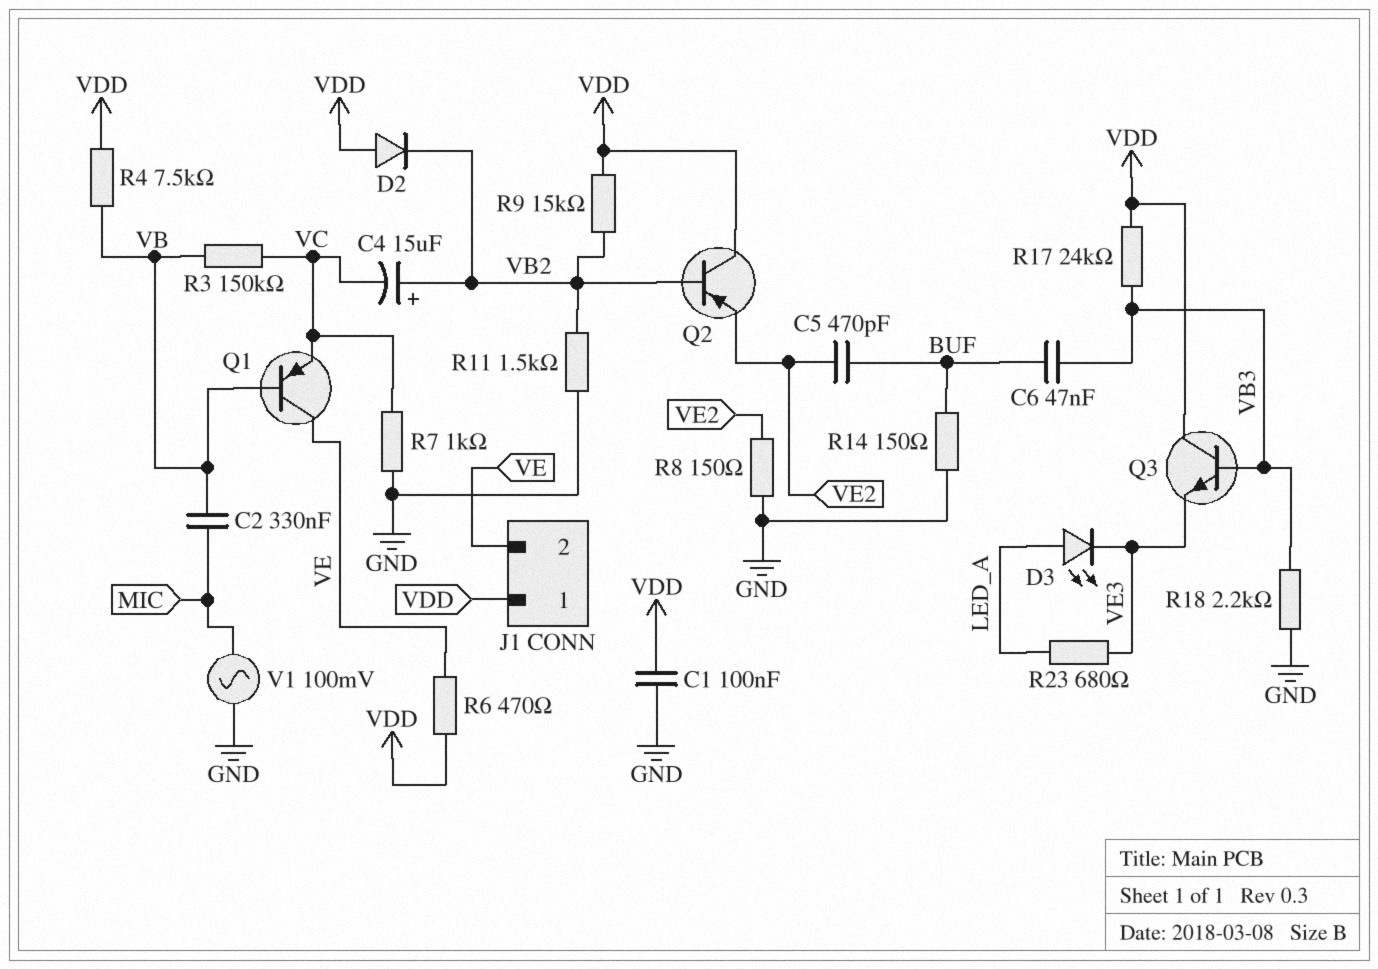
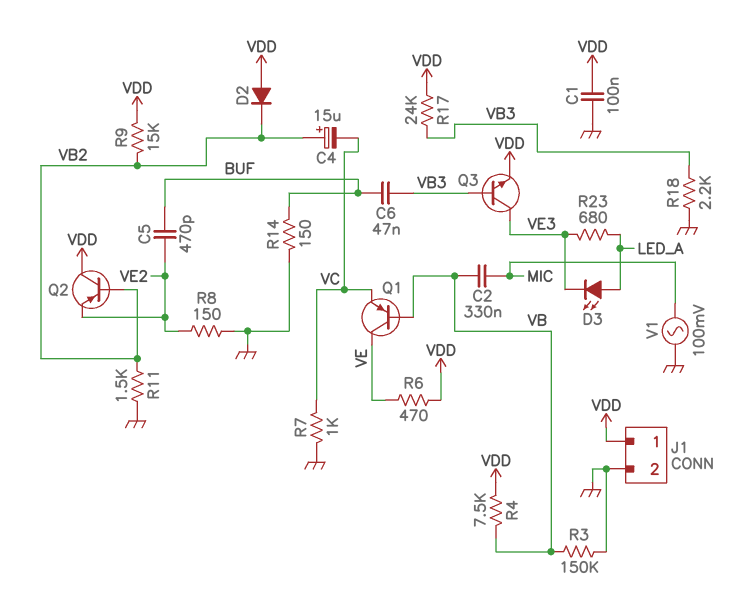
J1 pin 2: VE -> GND
Q3: NPN (B VB3, C VDD, E VE3) -> NPN (B VB3, C VE3, E VDD)
R3: 150k (VB, VC) -> 150k (GND, VB)

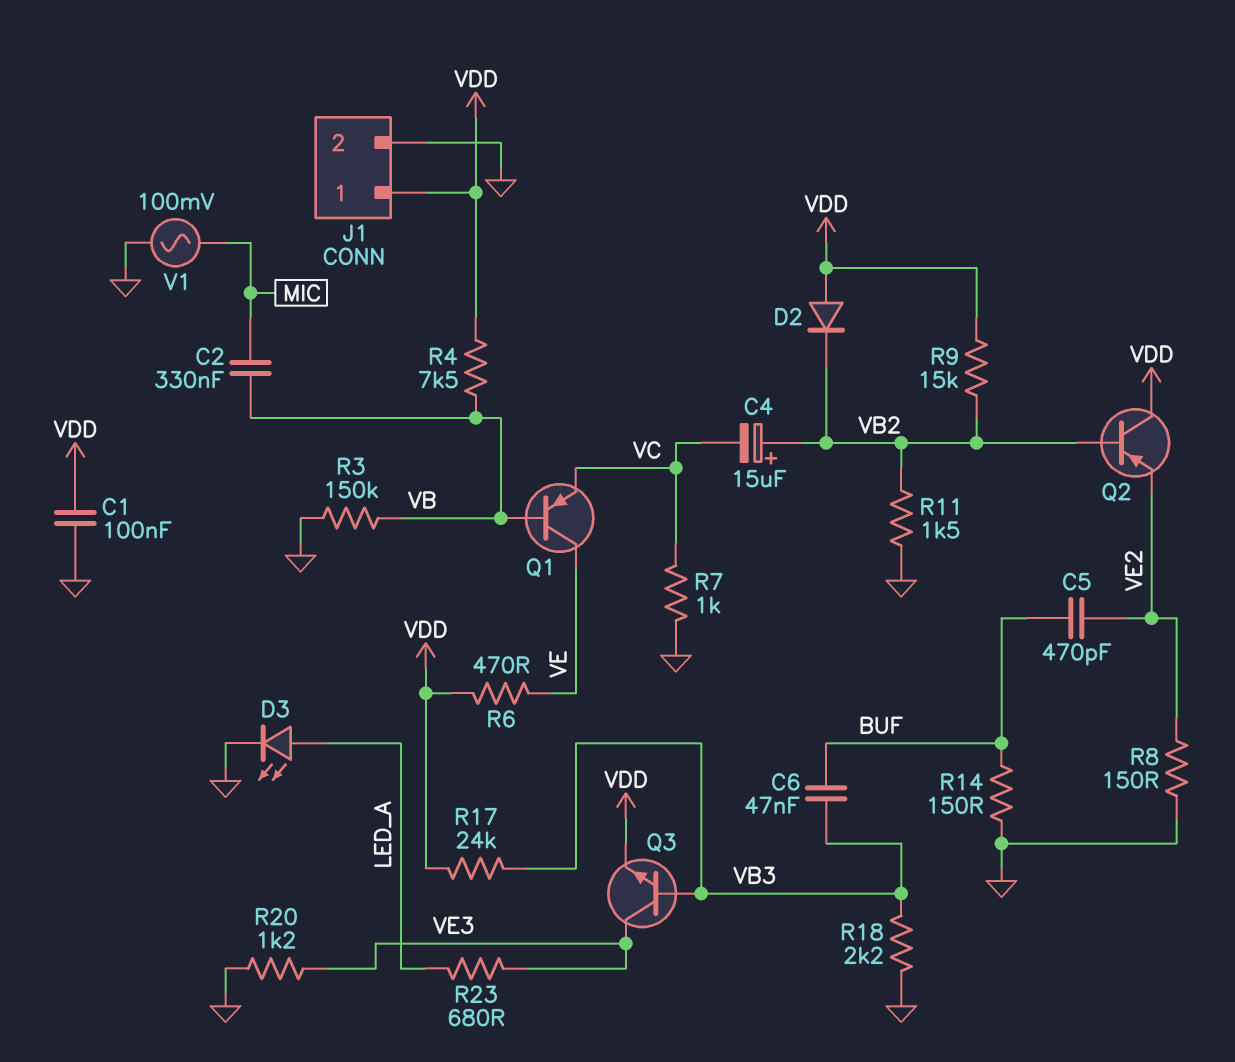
D3: LED (A LED_A, K VE3) -> LED (A LED_A, K GND)
R20: none -> 1.2k (GND, VE3)

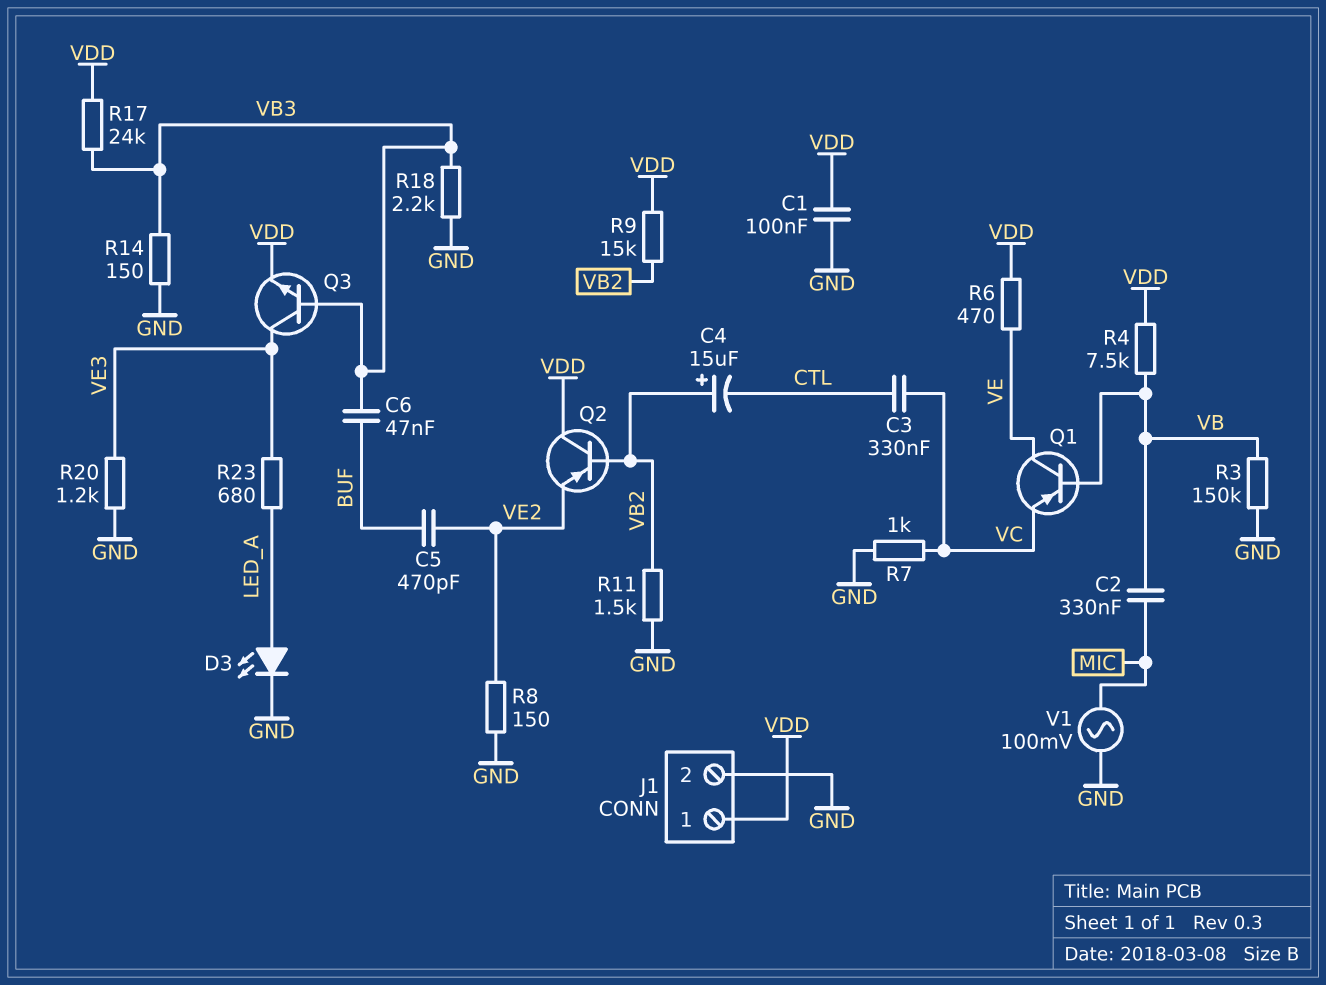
C3: none -> 330nF (CTL, VC)
C4: 15uF (plus VB2, minus VC) -> 15uF (plus VB2, minus CTL)
D2: diode (A VDD, K VB2) -> none
R14: 150 (BUF, GND) -> 150 (GND, VB3)

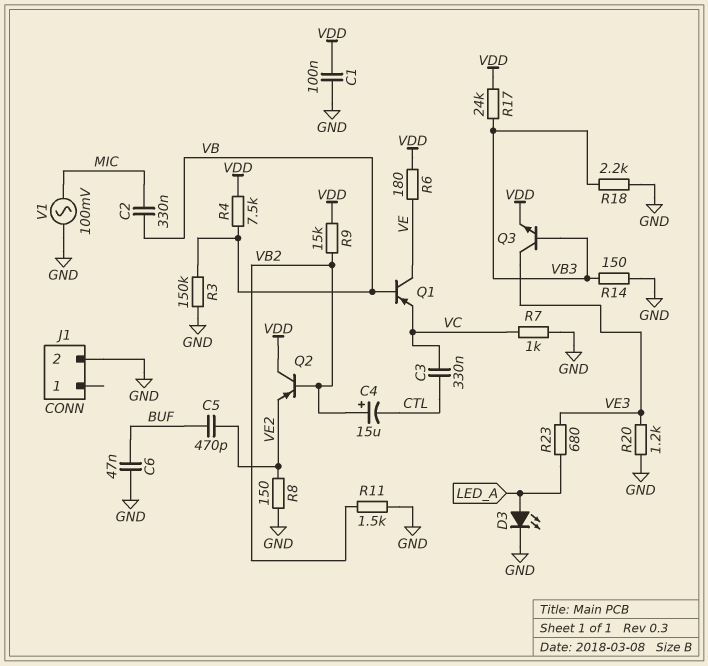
C6: 47nF (BUF, VB3) -> 47nF (BUF, GND)
J1 pin 1: VDD -> none
R6: 470 (VDD, VE) -> 180 (VDD, VE)

